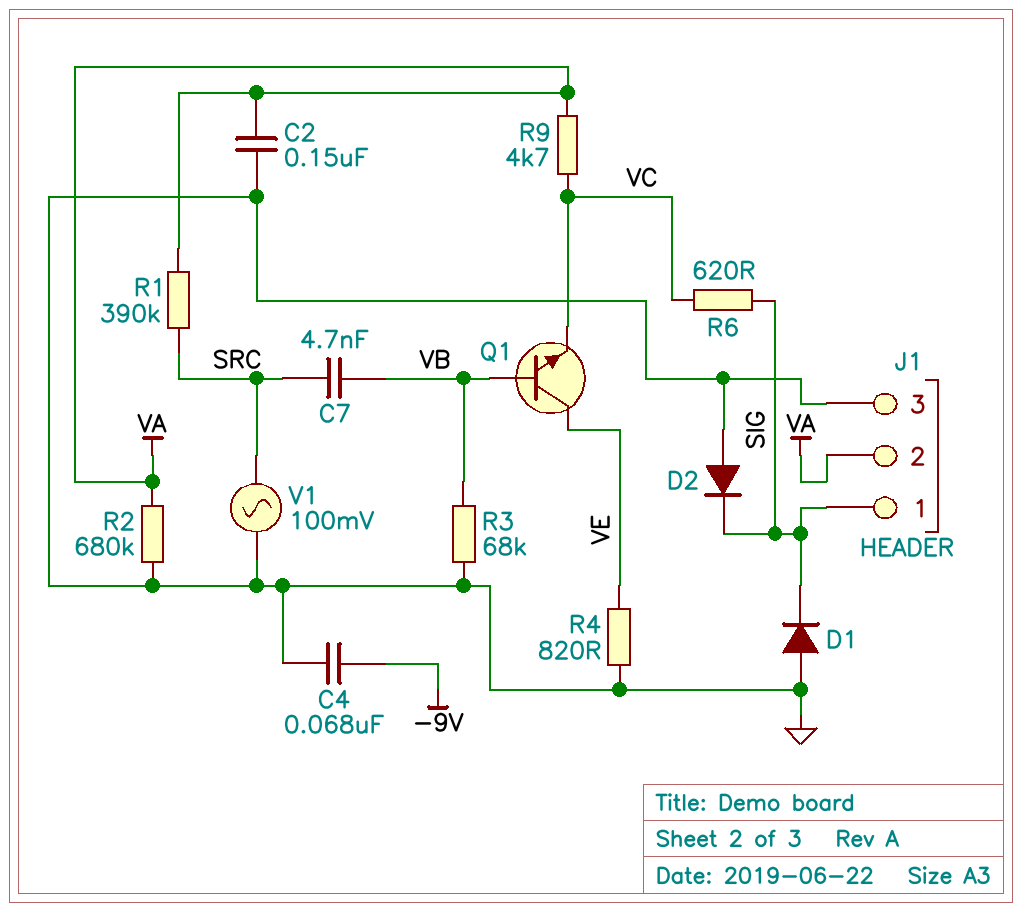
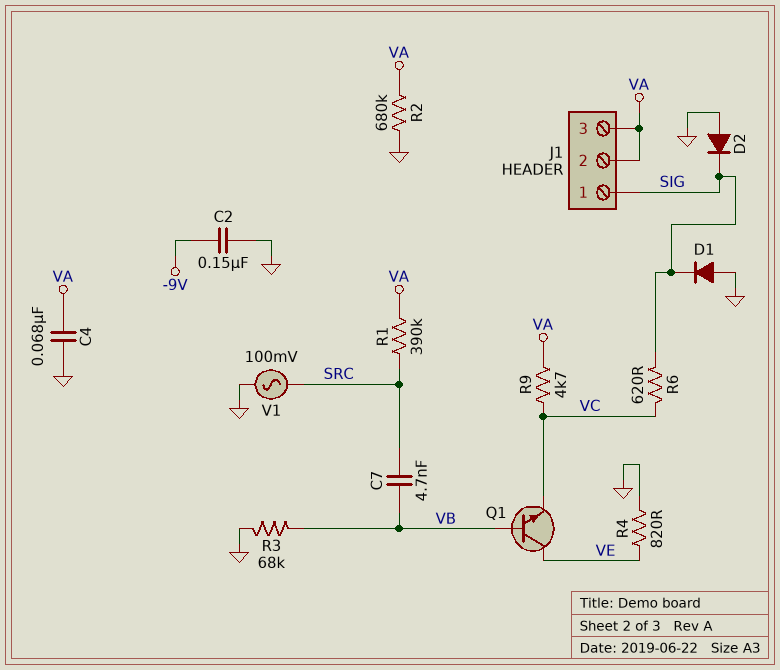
C2: 150nF (GND, VA) -> 150nF (-9V, GND)
C4: 68nF (-9V, GND) -> 68nF (GND, VA)
J1 pin 3: GND -> VA

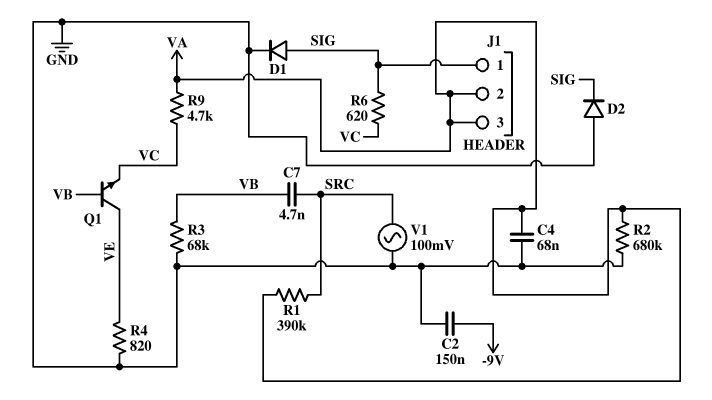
D1: diode (A GND, K SIG) -> diode (A SIG, K GND)

